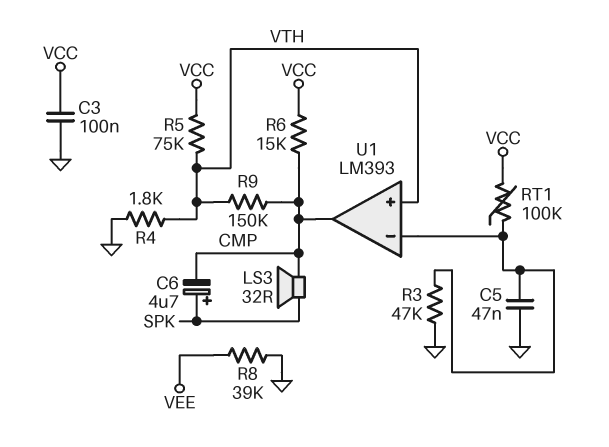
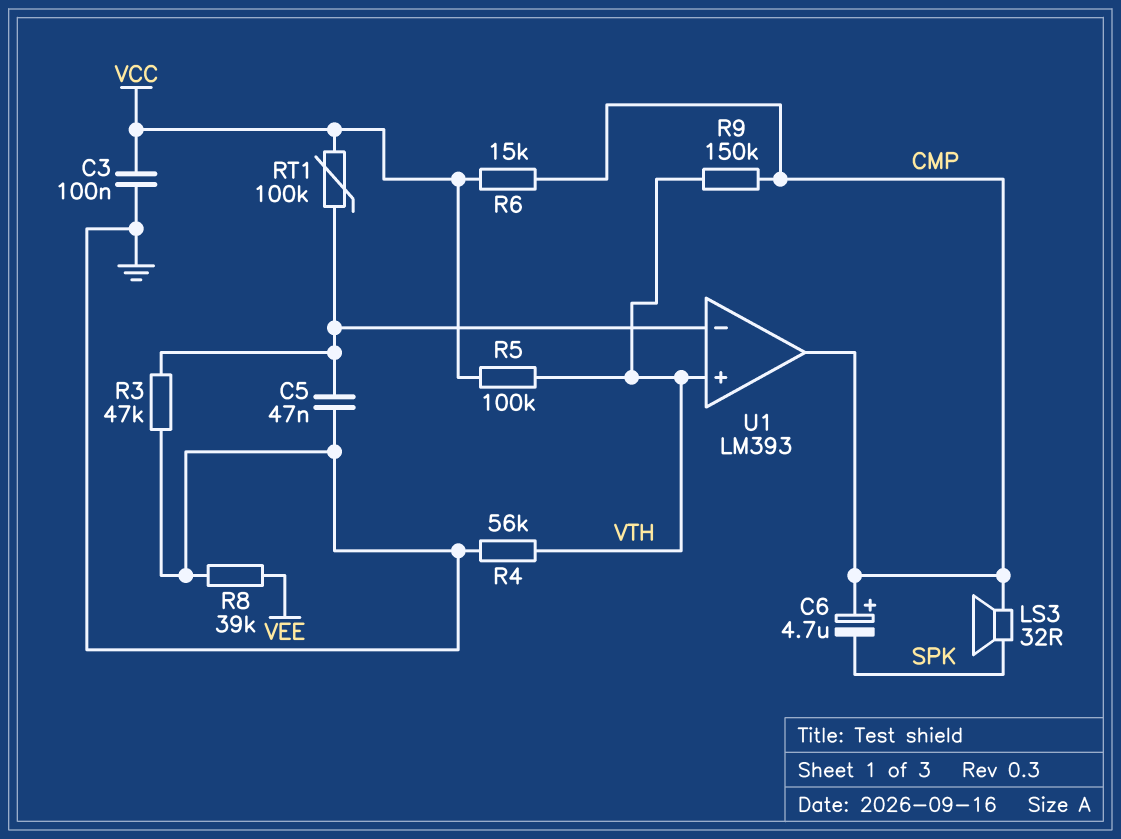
C6: 4.7uF (plus SPK, minus CMP) -> 4.7uF (plus CMP, minus SPK)
R4: 1.8k (GND, VTH) -> 56k (GND, VTH)
R5: 75k (VCC, VTH) -> 100k (VCC, VTH)

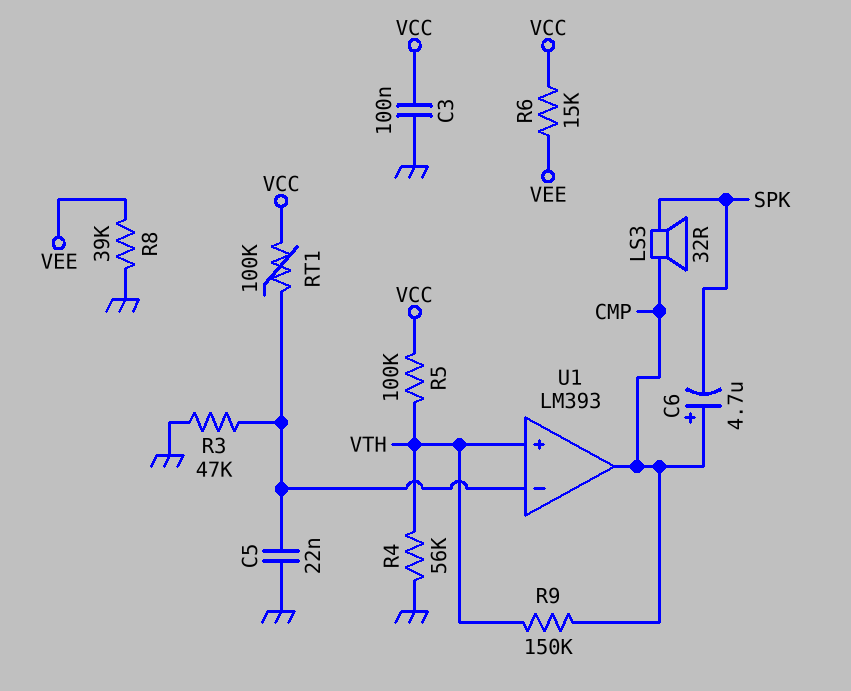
C5: 47nF (GND, U1/in-) -> 22nF (GND, U1/in-)
R6: 15k (CMP, VCC) -> 15k (VCC, VEE)

